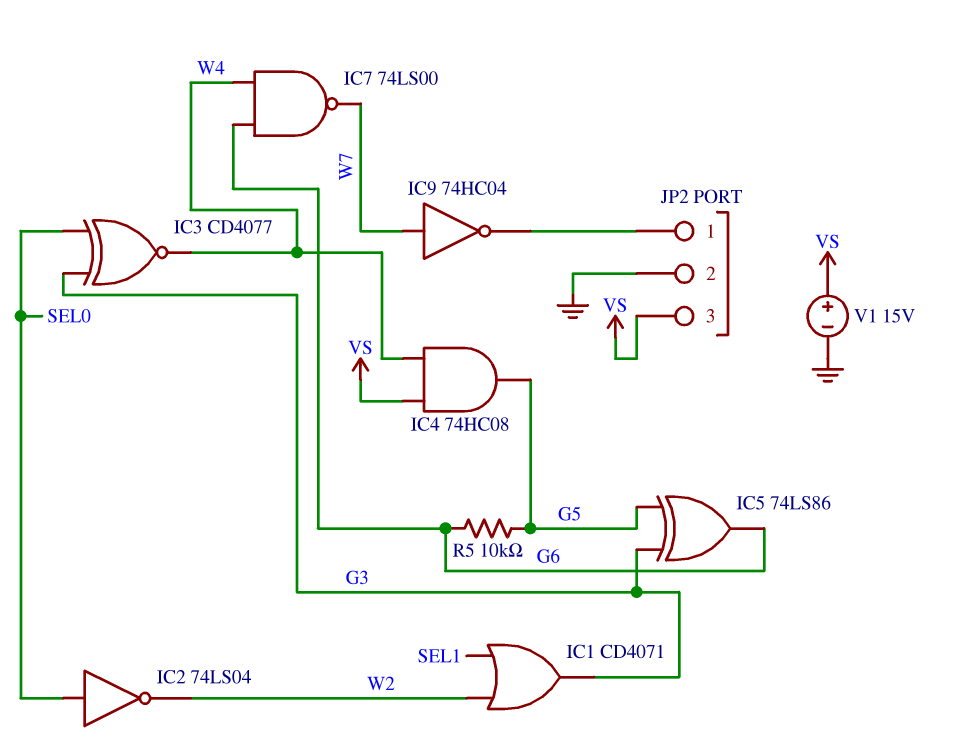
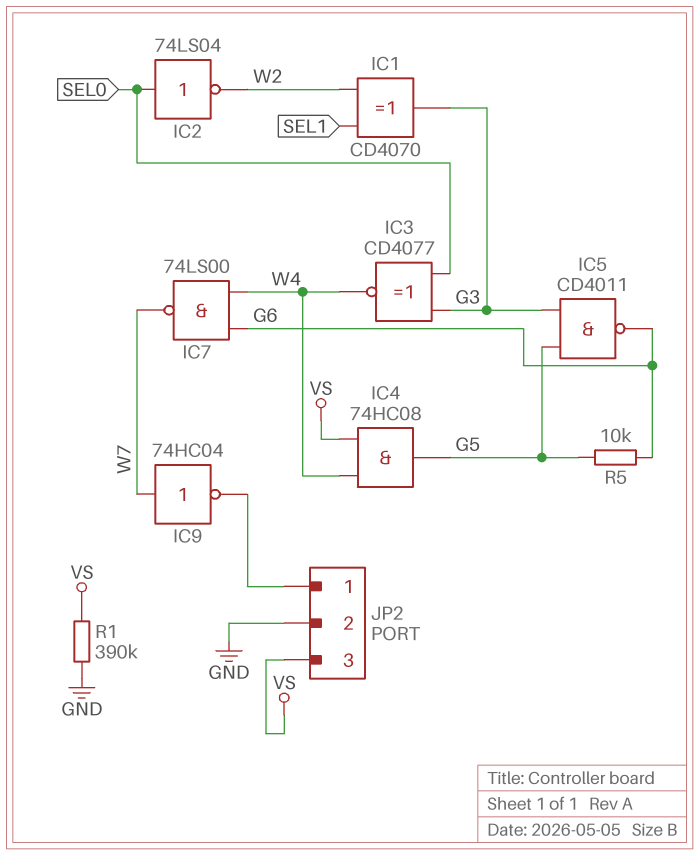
IC1: OR CD4071 (in SEL1, in W2, out G3) -> XOR CD4070 (in SEL1, in W2, out G3)
IC5: XOR 74LS86 (in G3, in G5, out G6) -> NAND CD4011 (in G3, in G5, out G6)
R1: none -> 390k (GND, VS)
V1: 15V (plus VS, minus GND) -> none

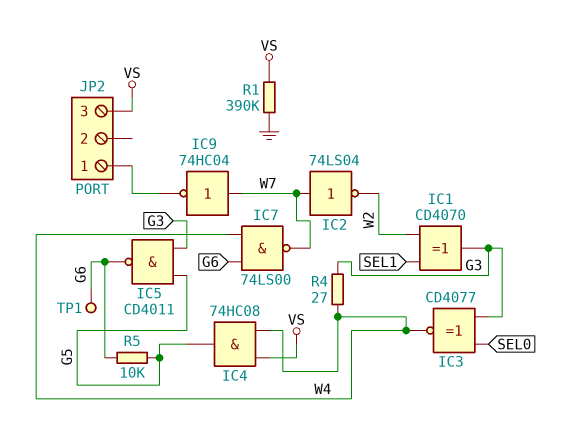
IC2: NOT 74LS04 (in SEL0, out W2) -> NOT 74LS04 (in W7, out W2)
JP2 pin 2: GND -> none
R4: none -> 27 (G3, W4)
TP1: none -> test point (G6)

